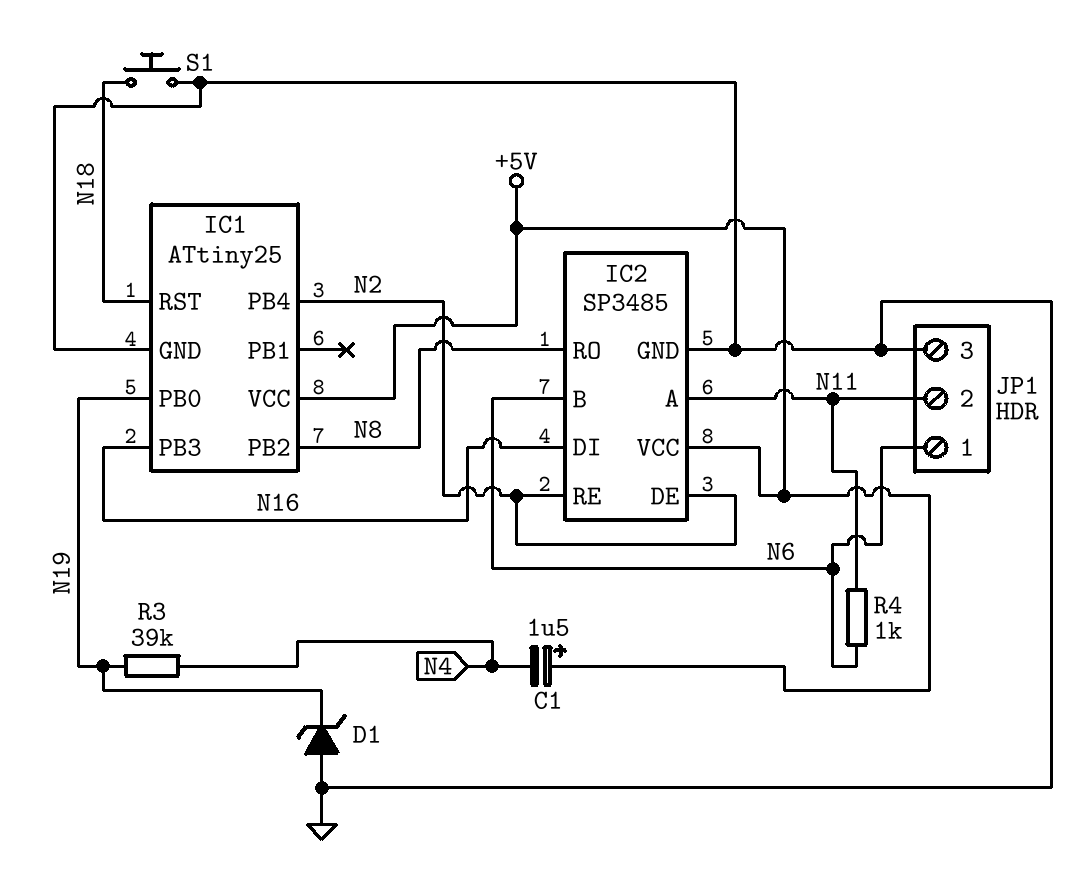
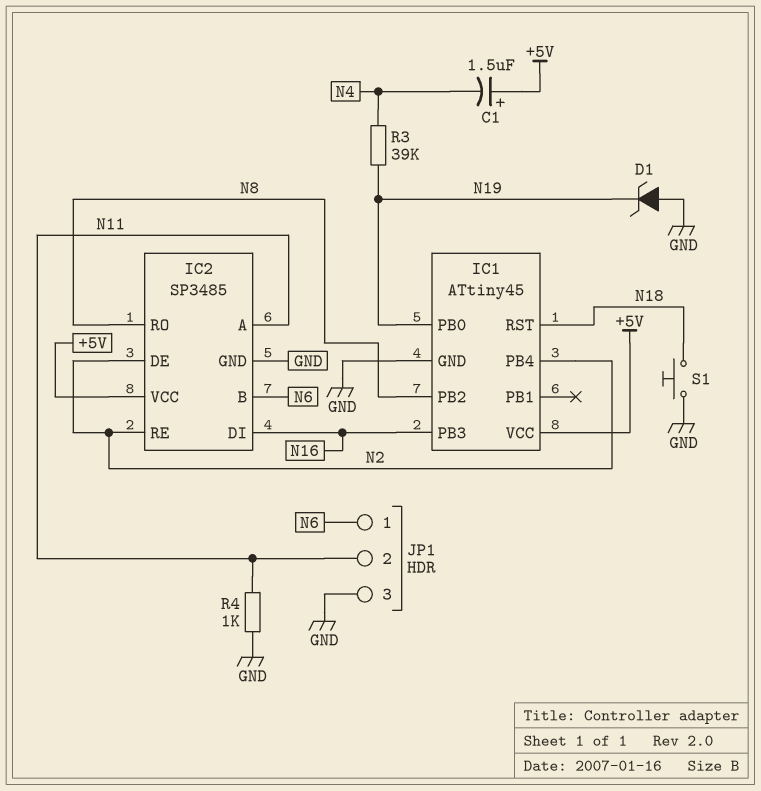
IC1: ATtiny25 -> ATtiny45
R4: 1k (N6, N11) -> 1k (GND, N11)

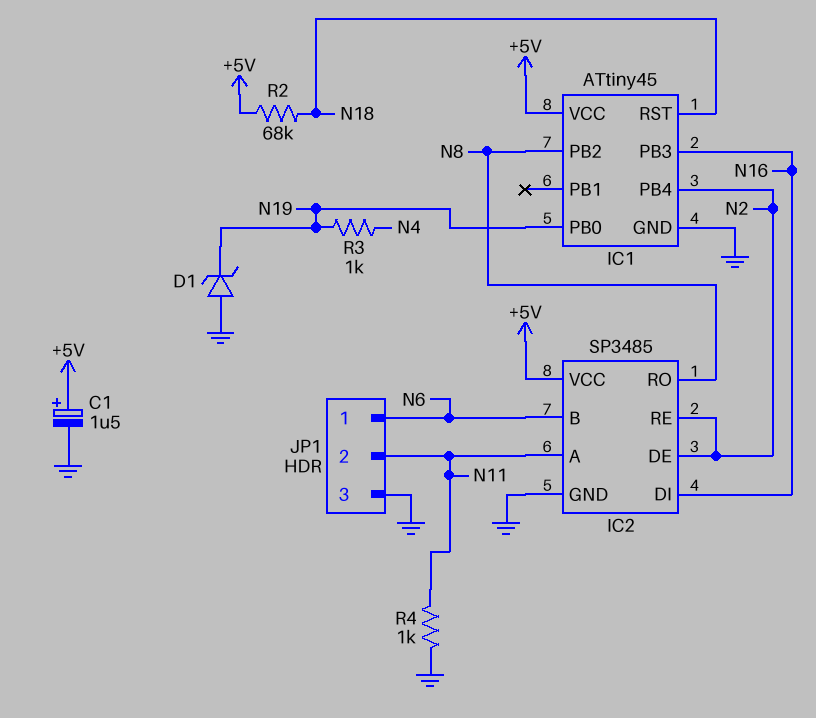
C1: 1.5uF (plus +5V, minus N4) -> 1.5uF (plus +5V, minus GND)
R2: none -> 68k (+5V, N18)
R3: 39k (N4, N19) -> 1k (N4, N19)
S1: button (GND, N18) -> none

